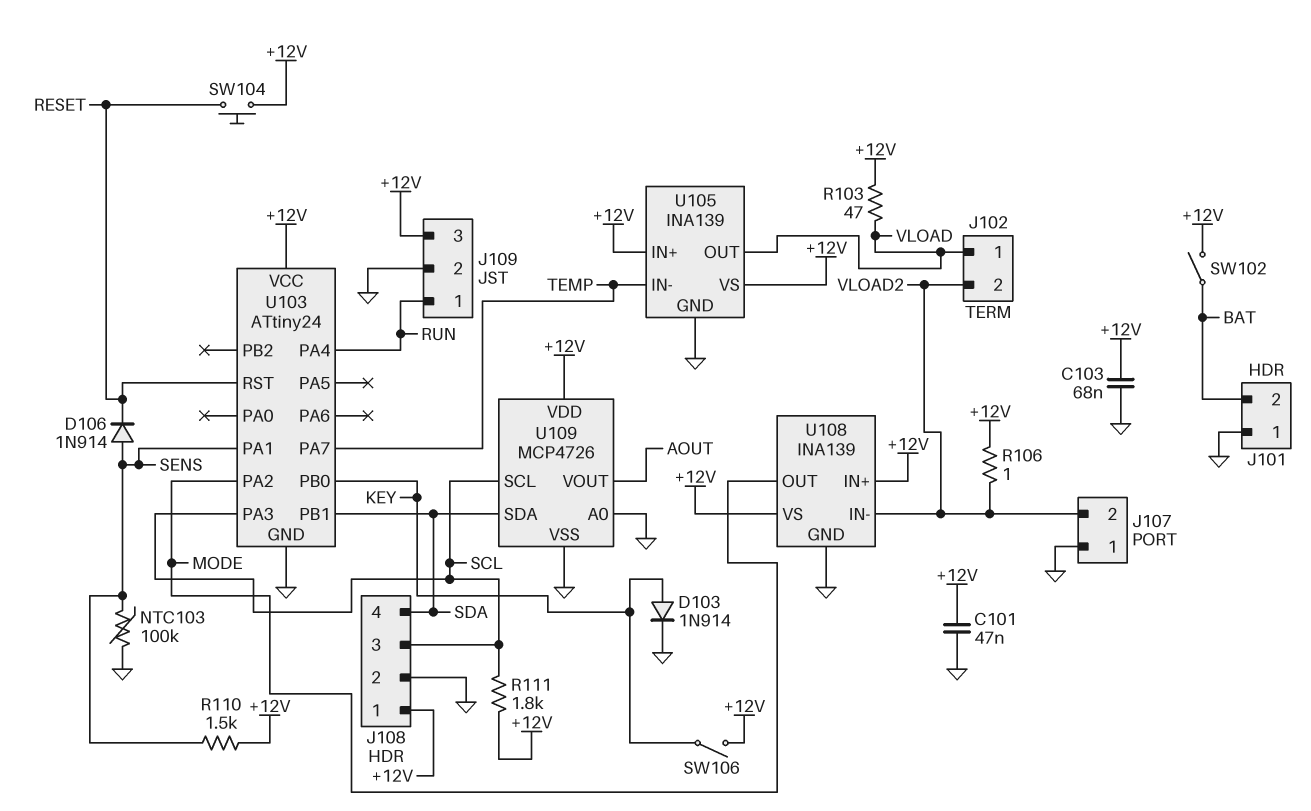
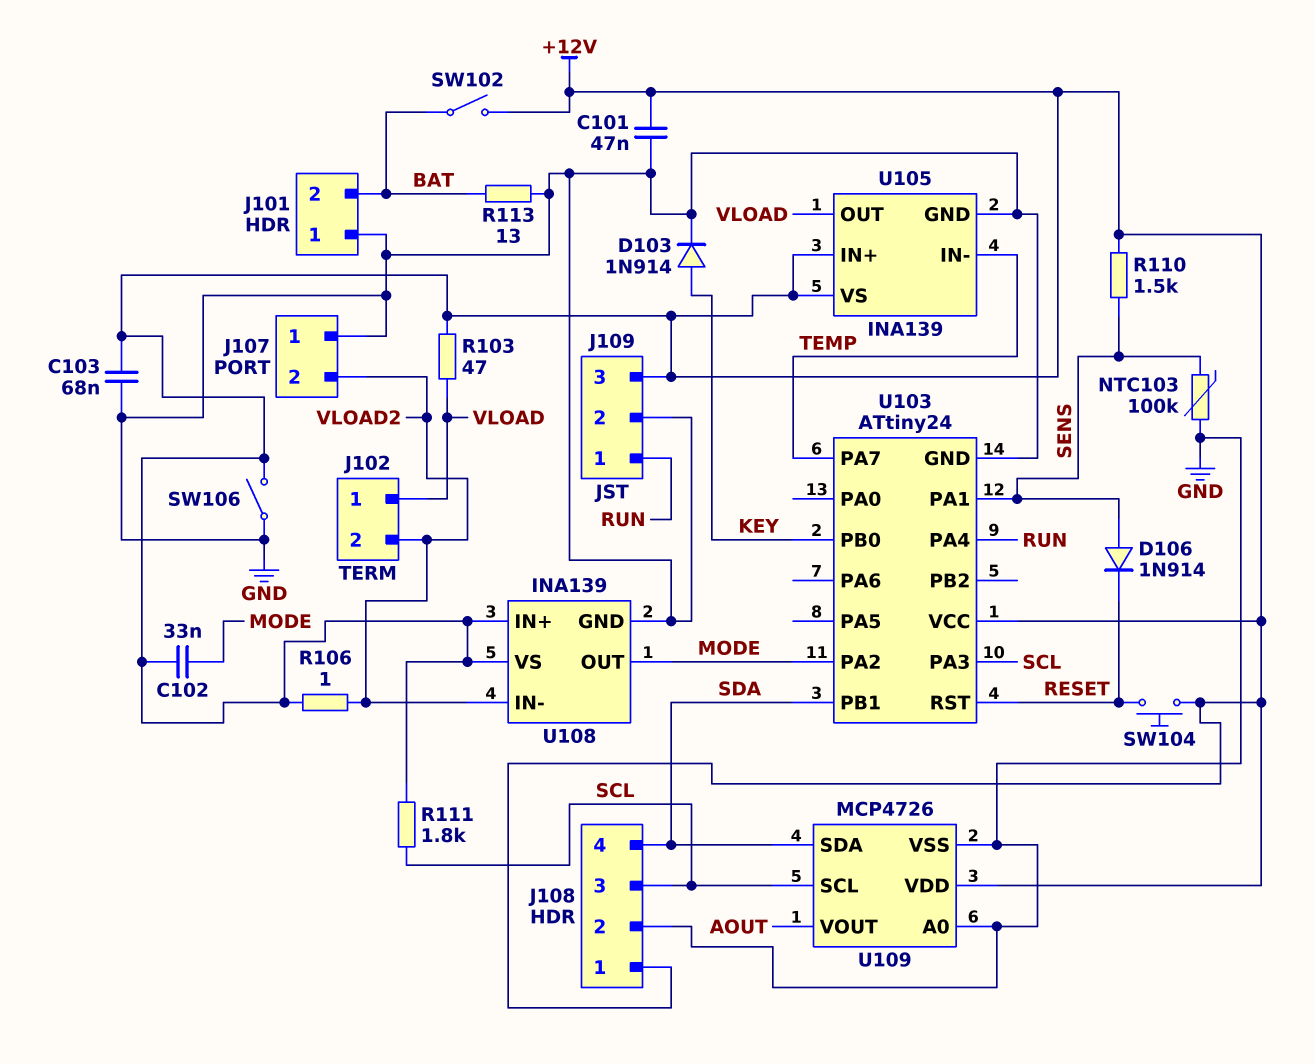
C102: none -> 33nF (+12V, MODE)
R113: none -> 13 (BAT, GND)
SW106: switch (+12V, KEY) -> switch (+12V, GND)

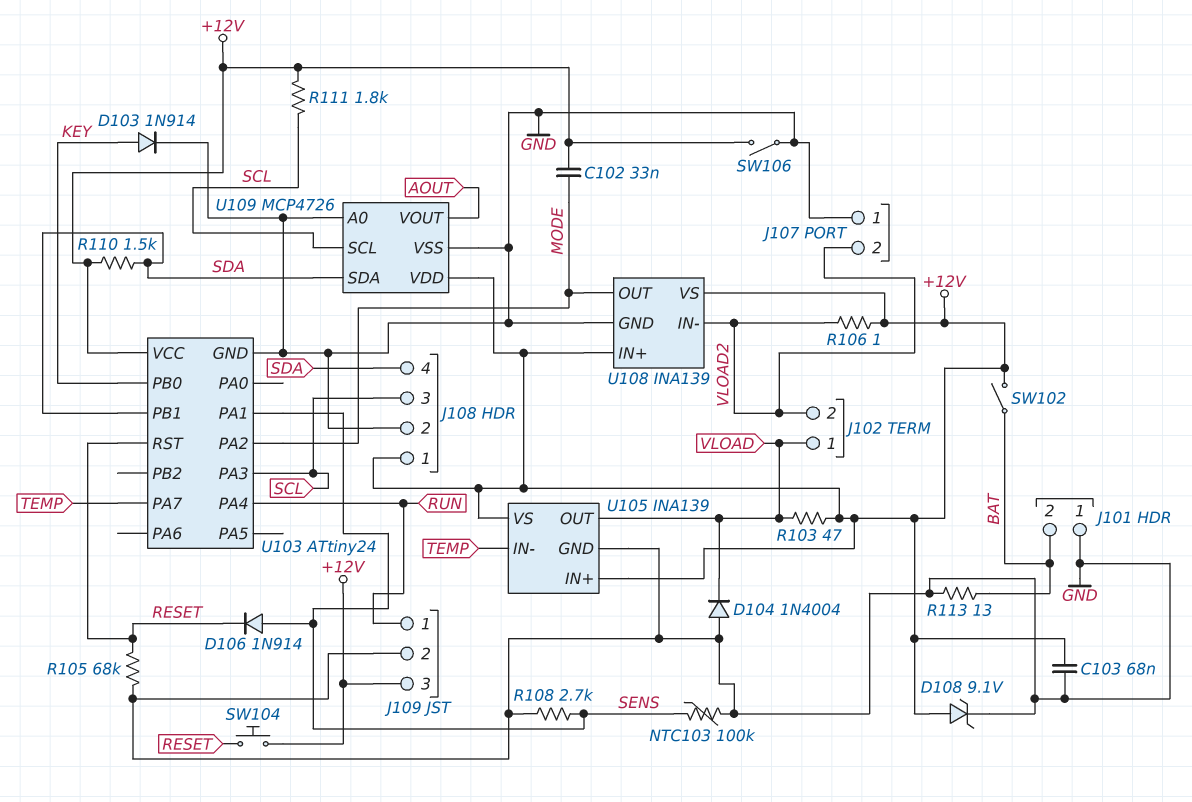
C101: 47nF (+12V, GND) -> none
D104: none -> diode 1N4004 (A GND, K VLOAD)
D108: none -> zener 9.1V (A +12V, K GND)
R105: none -> 68k (GND, RESET)
R108: none -> 2.7k (GND, SENS)
R110: 1.5k (+12V, SENS) -> 1.5k (+12V, SDA)

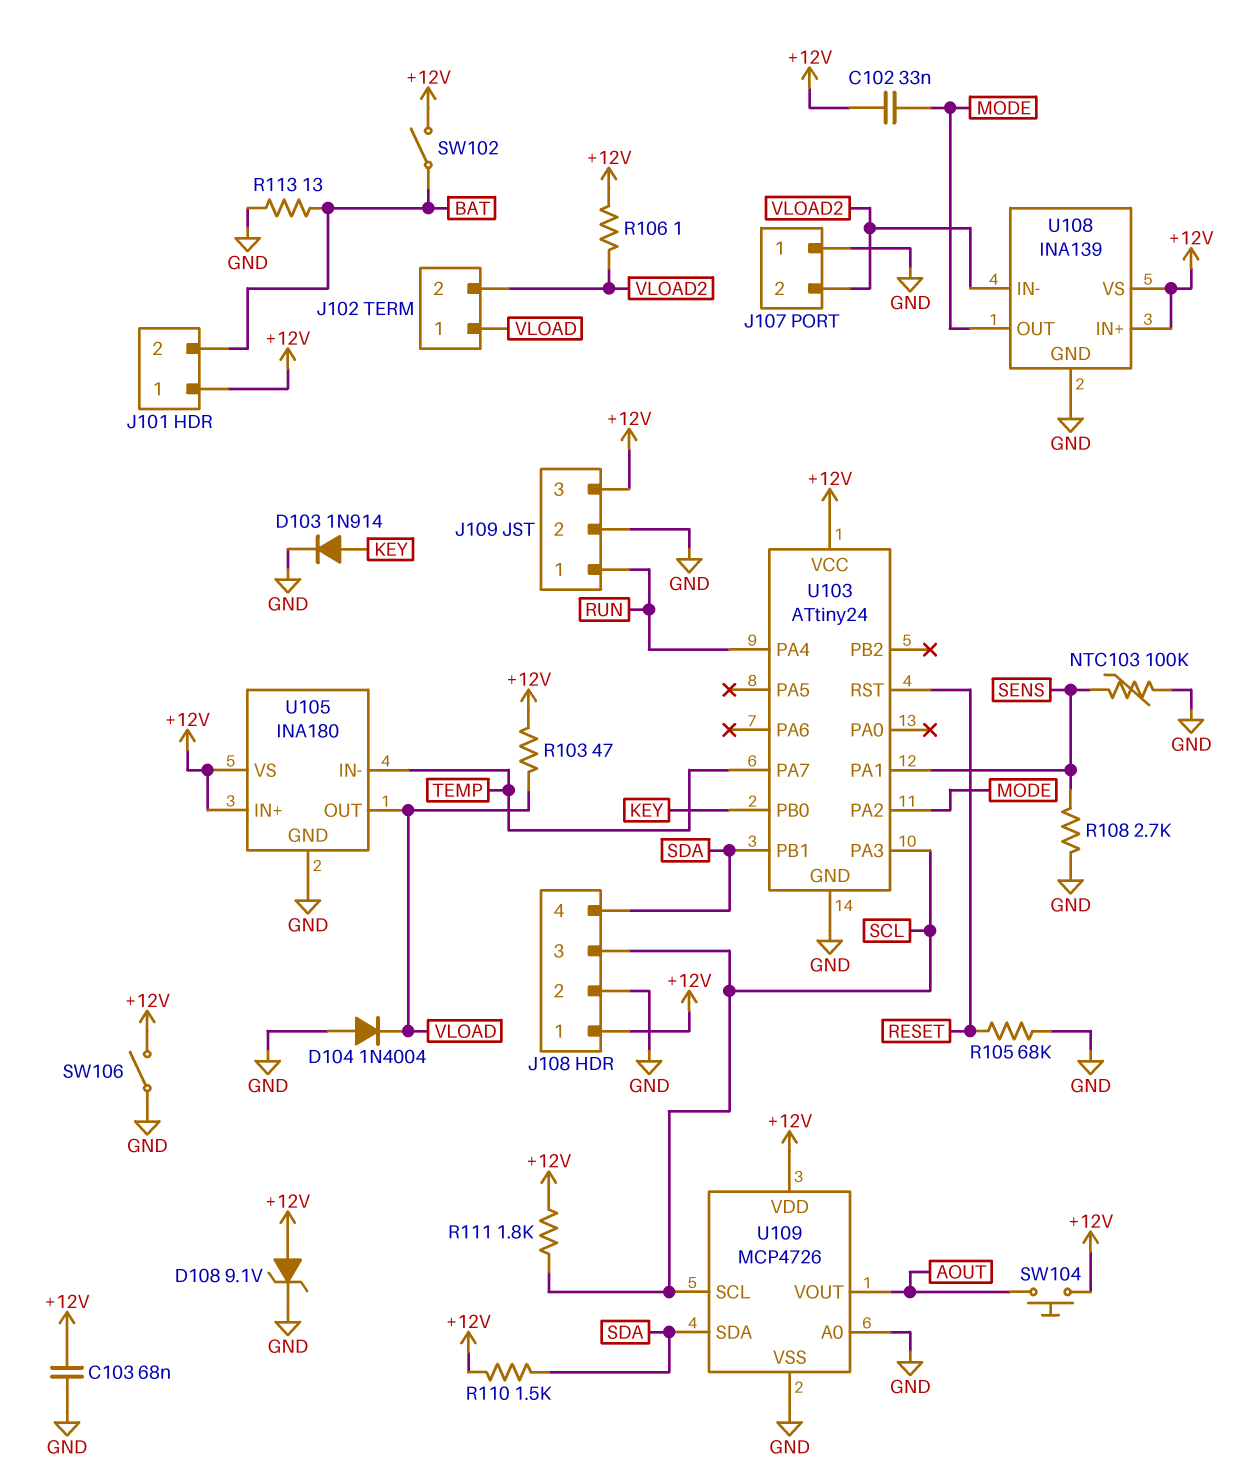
D106: diode 1N914 (A SENS, K RESET) -> none
J101 pin 1: GND -> +12V
SW104: button (+12V, RESET) -> button (+12V, AOUT)
U105: INA139 -> INA180

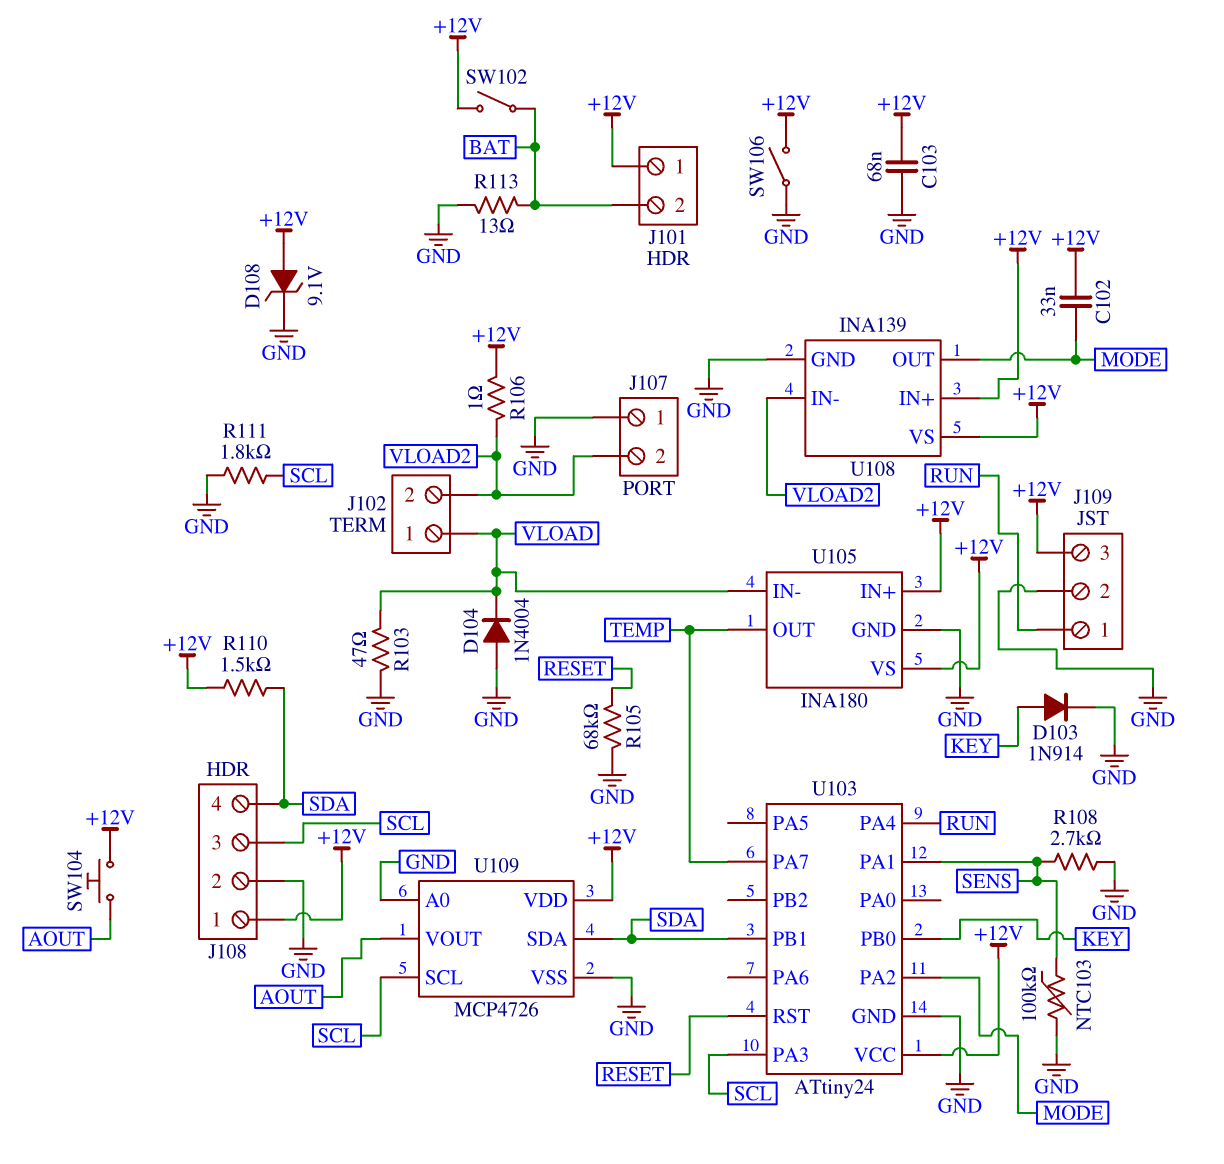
R103: 47 (+12V, VLOAD) -> 47 (GND, VLOAD)
R111: 1.8k (+12V, SCL) -> 1.8k (GND, SCL)
U105 pin IN-: TEMP -> VLOAD
U105 pin OUT: VLOAD -> TEMP

